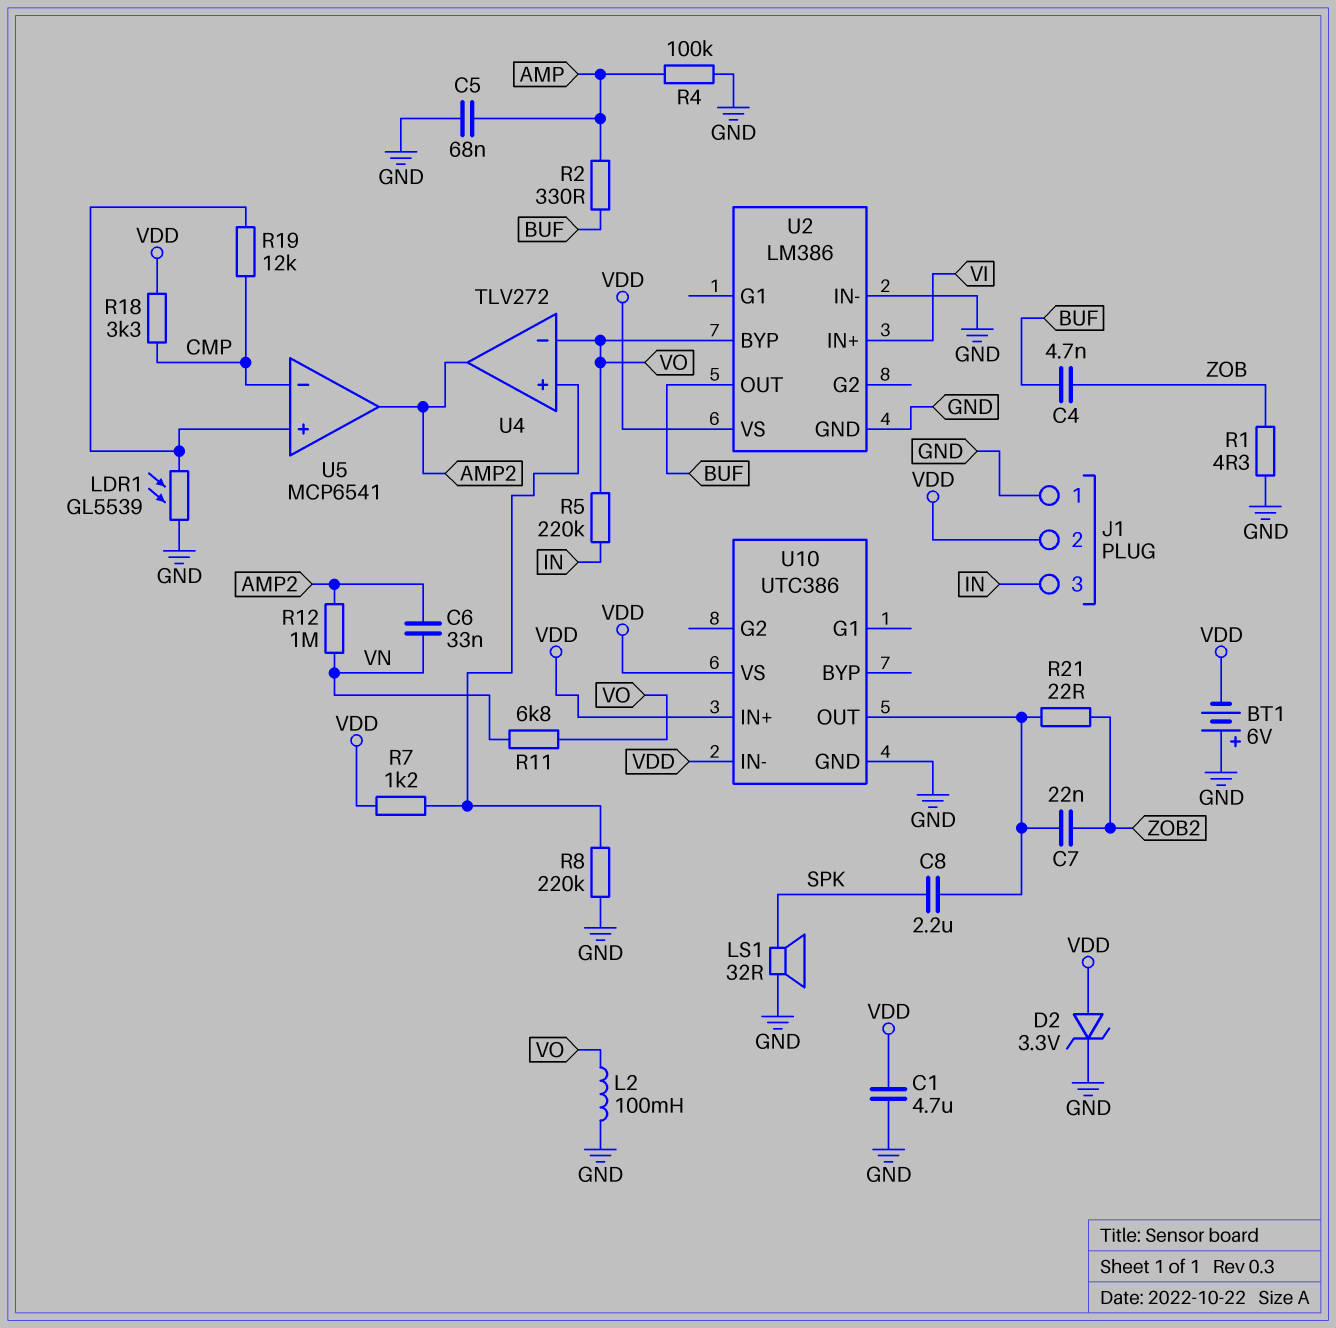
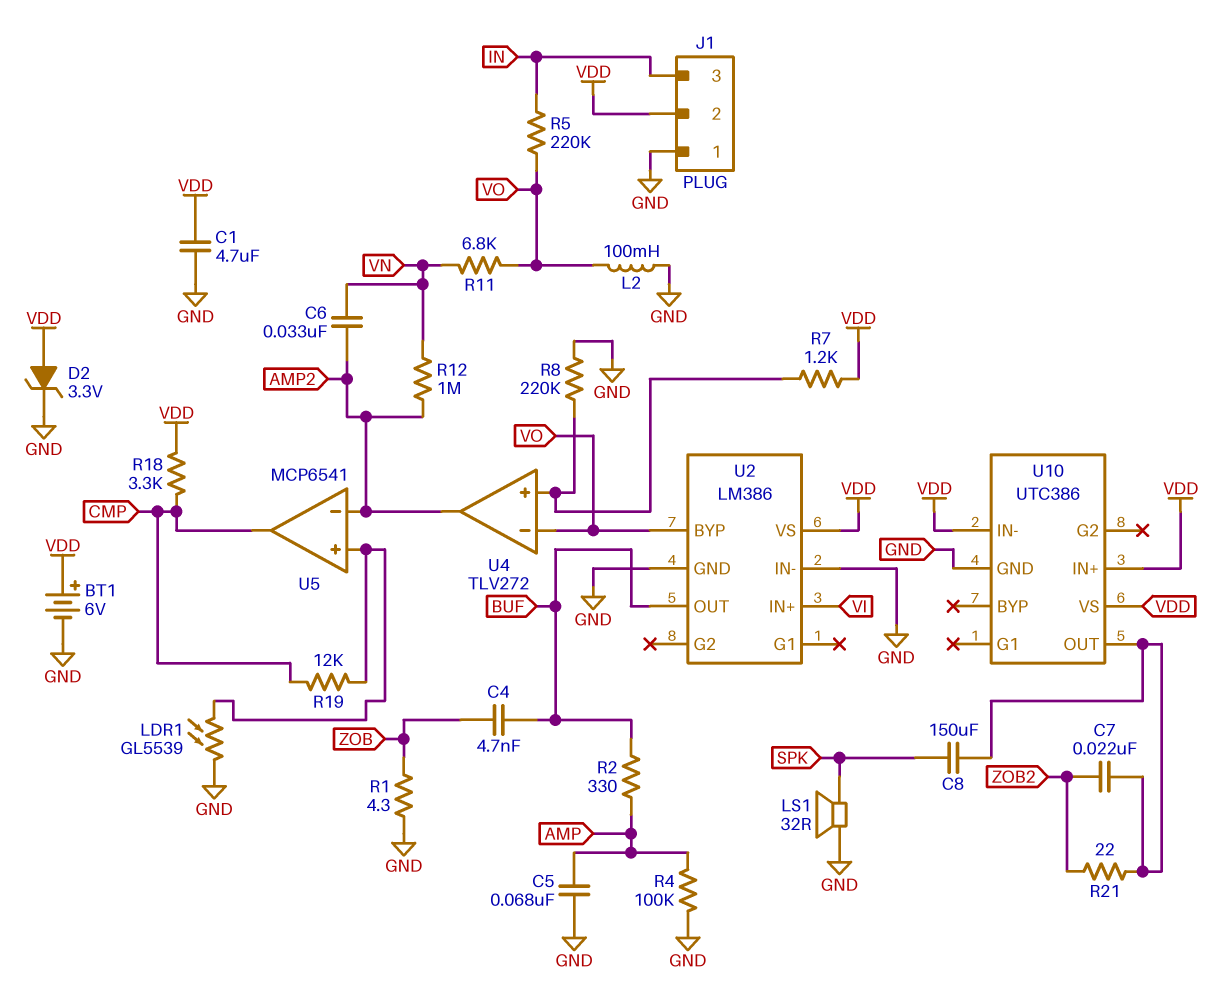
BT1: 6V (plus GND, minus VDD) -> 6V (plus VDD, minus GND)
C8: 2.2uF (SPK, U10/OUT) -> 150uF (SPK, U10/OUT)
U5 pin in-: CMP -> AMP2
U5 pin out: AMP2 -> CMP

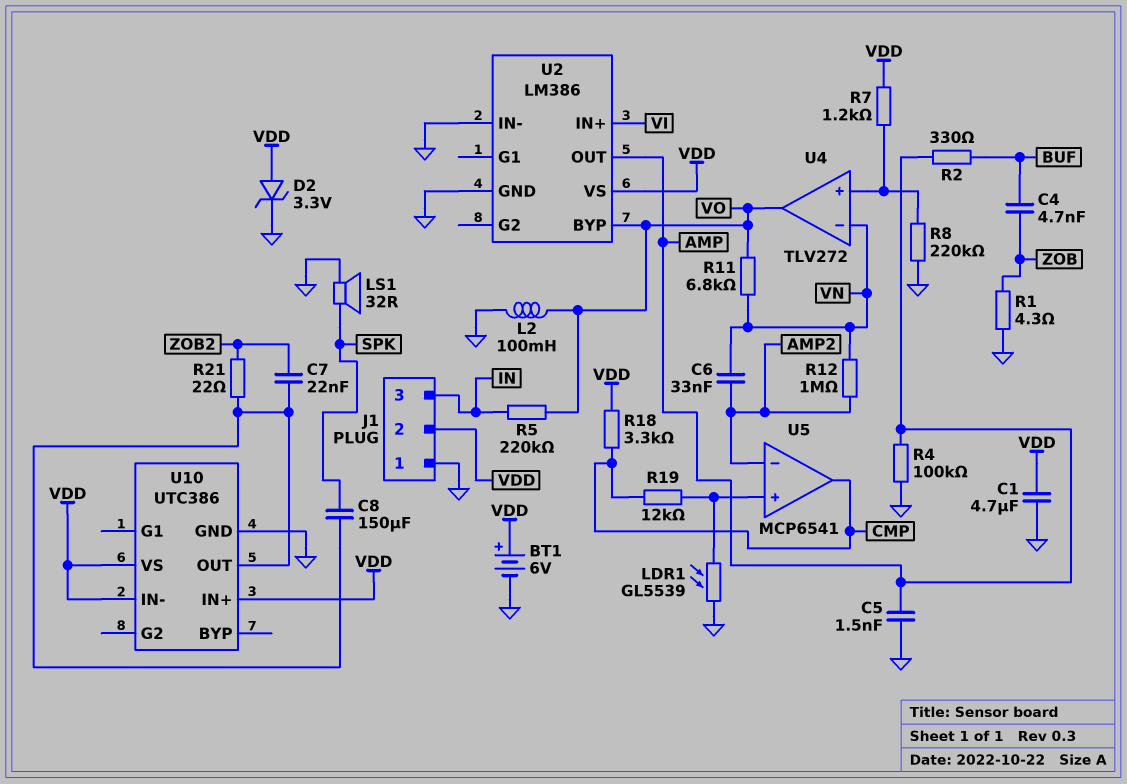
C5: 68nF (AMP, GND) -> 1.5nF (AMP, GND)
U2 pin OUT: BUF -> AMP
U4 pin in-: VO -> VN
U4 pin out: AMP2 -> VO

